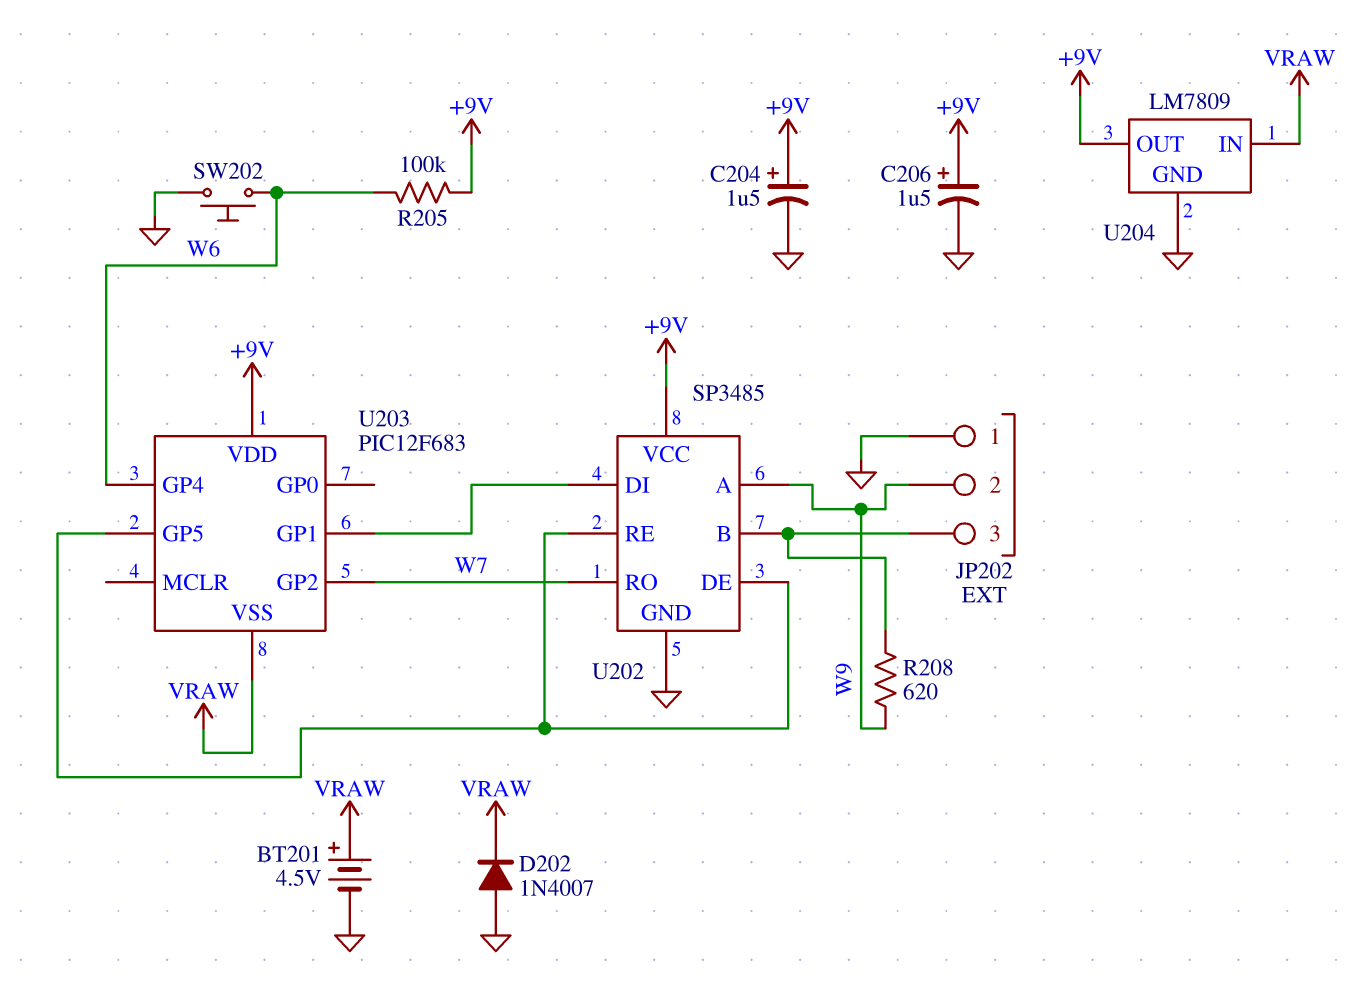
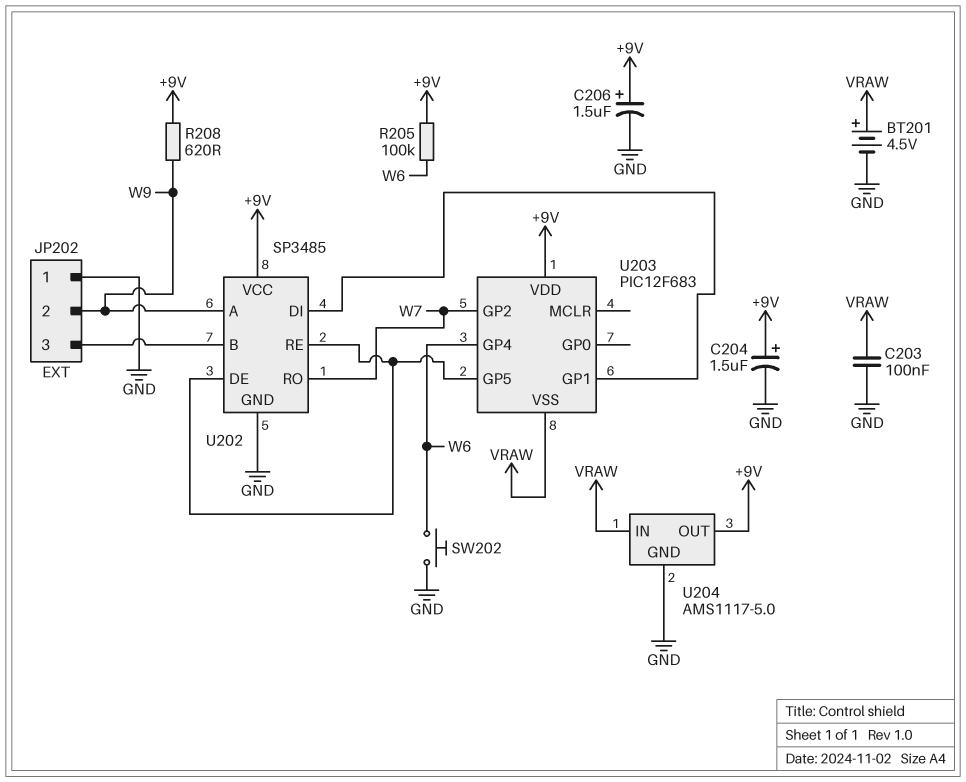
C203: none -> 100nF (GND, VRAW)
D202: diode 1N4007 (A GND, K VRAW) -> none
R208: 620 (JP202/3, W9) -> 620 (+9V, W9)
U204: LM7809 -> AMS1117-5.0

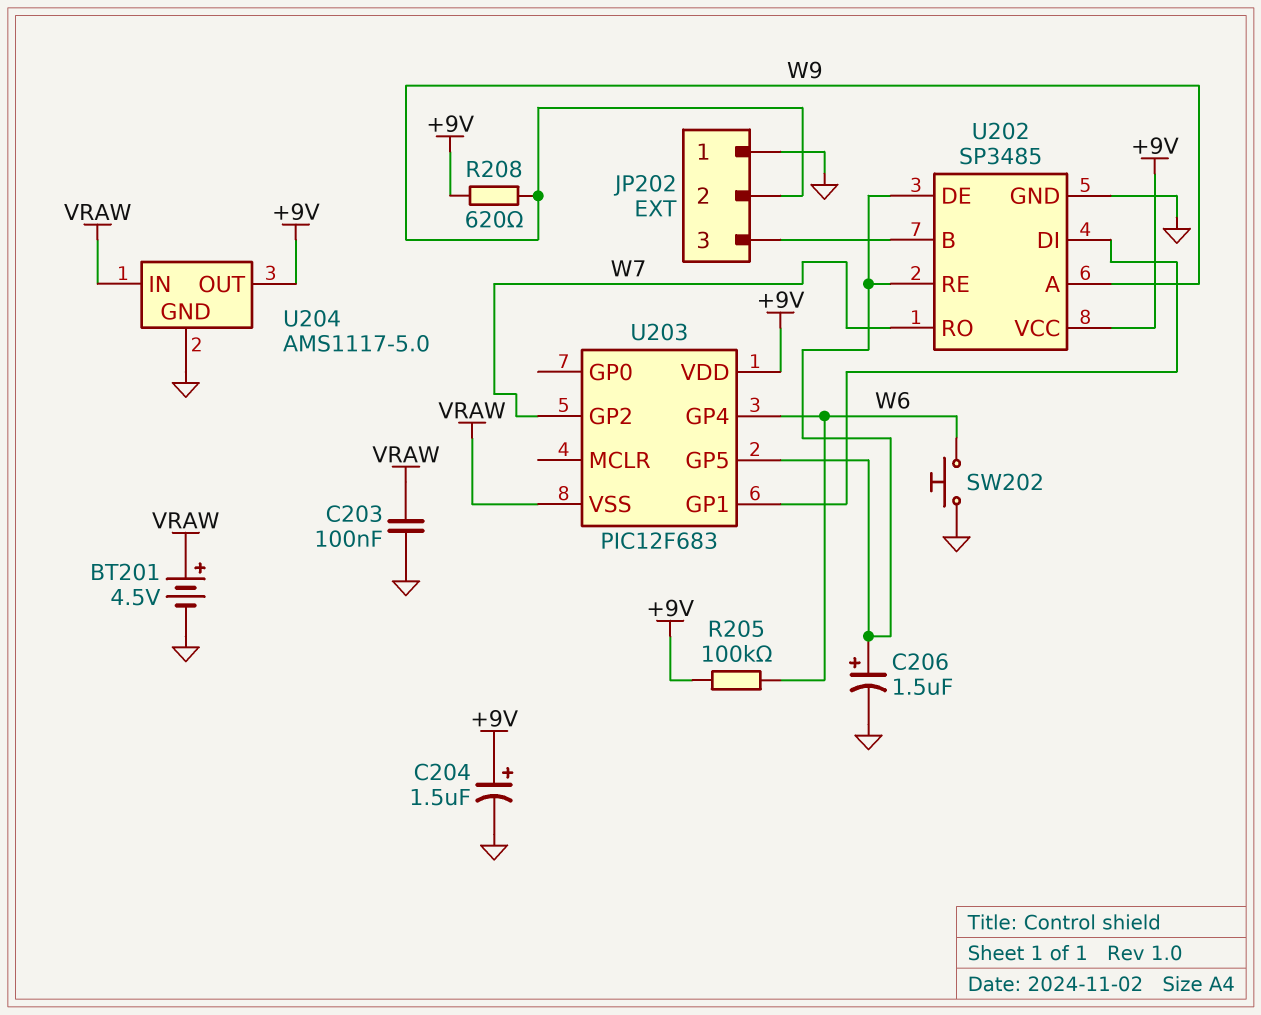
C206: 1.5uF (plus +9V, minus GND) -> 1.5uF (plus U202/DE, minus GND)

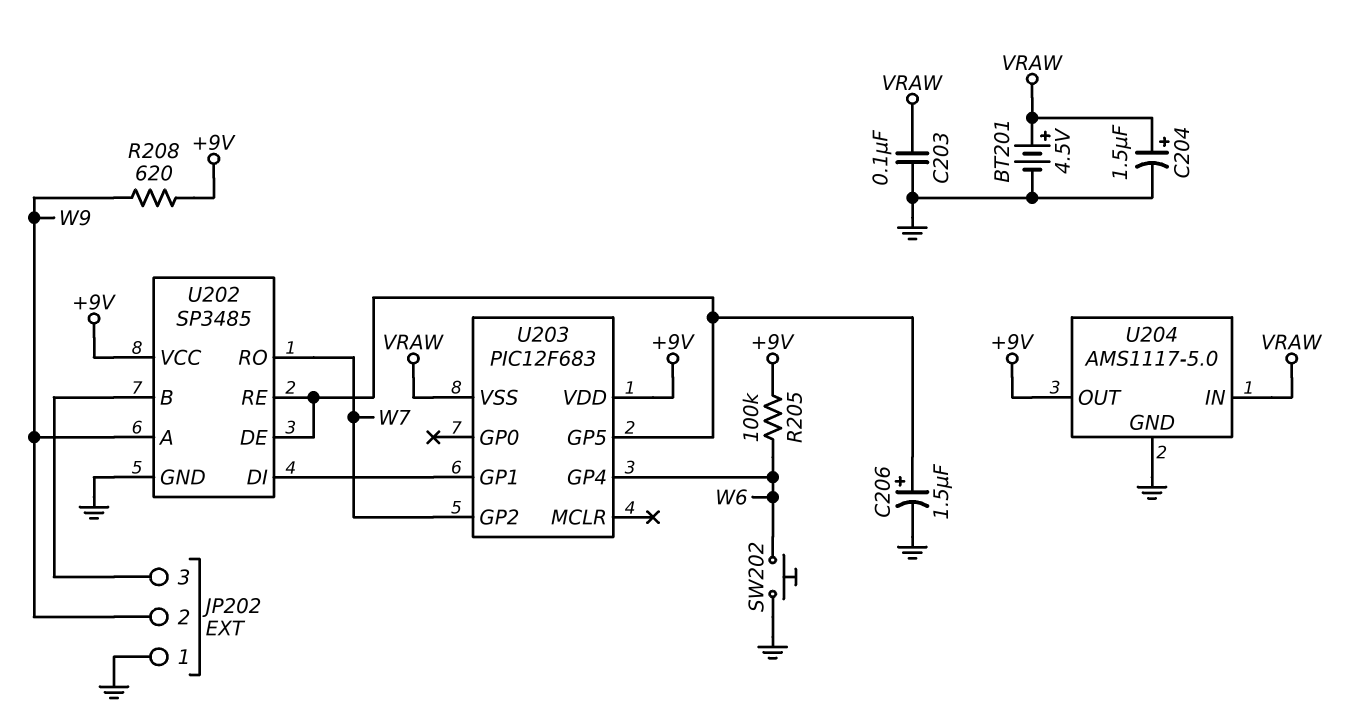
C204: 1.5uF (plus +9V, minus GND) -> 1.5uF (plus VRAW, minus GND)

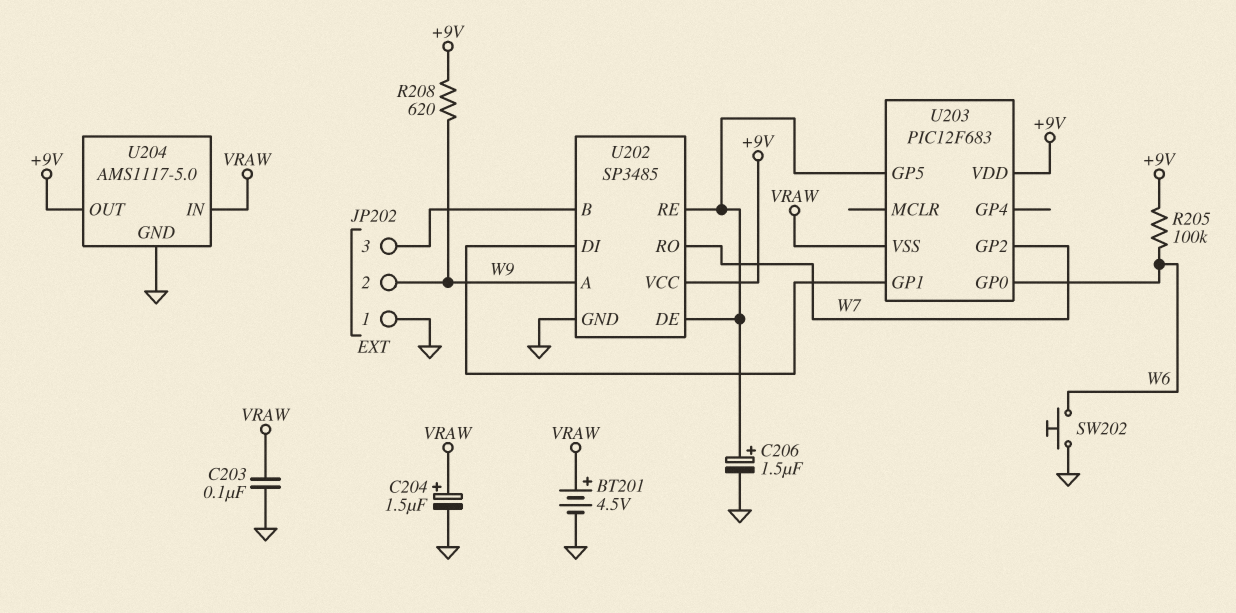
U203 pin GP0: none -> W6
U203 pin GP4: W6 -> none

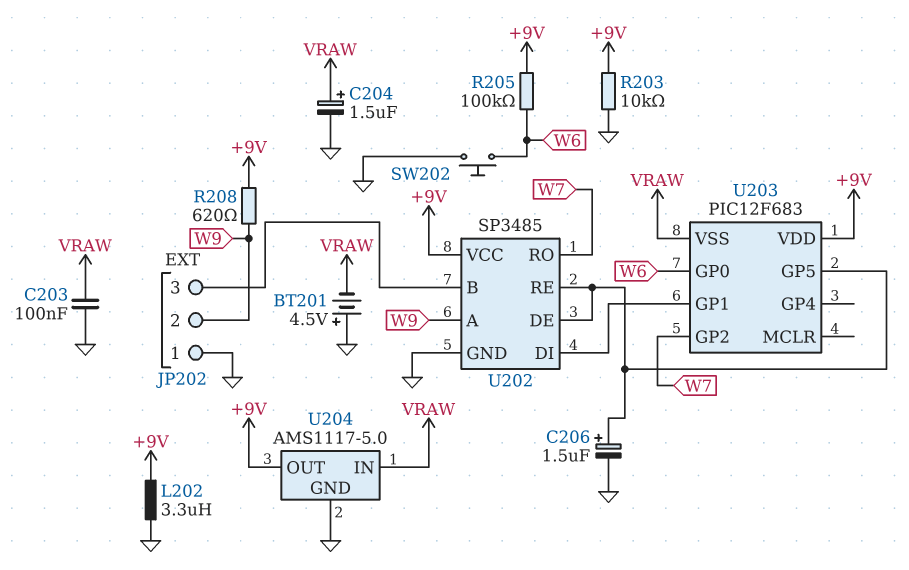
BT201: 4.5V (plus VRAW, minus GND) -> 4.5V (plus GND, minus VRAW)
L202: none -> 3.3uH (+9V, GND)
R203: none -> 10k (+9V, GND)

